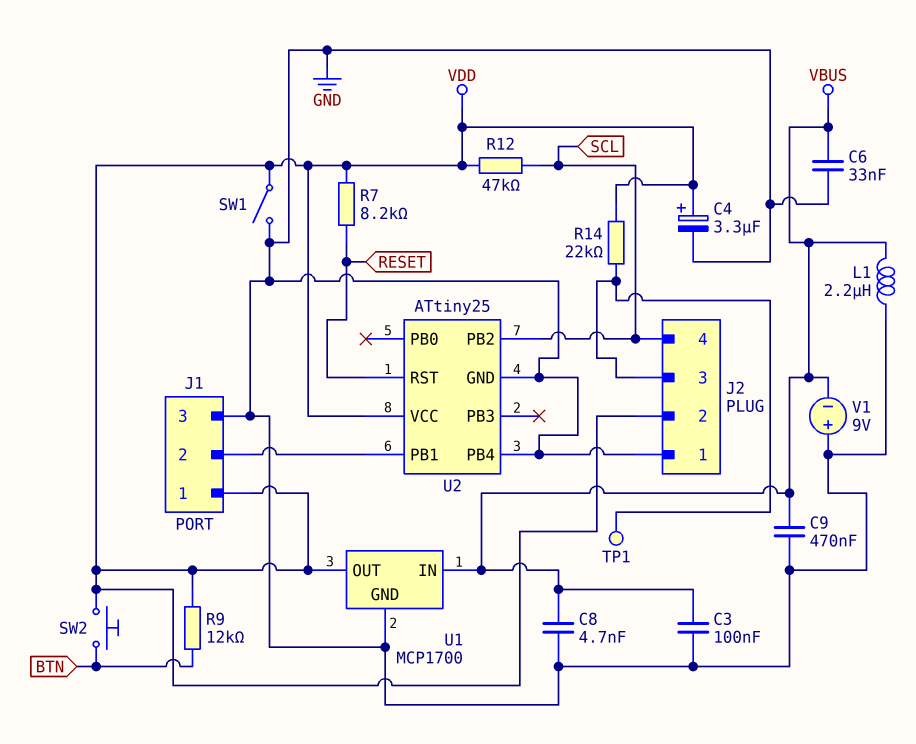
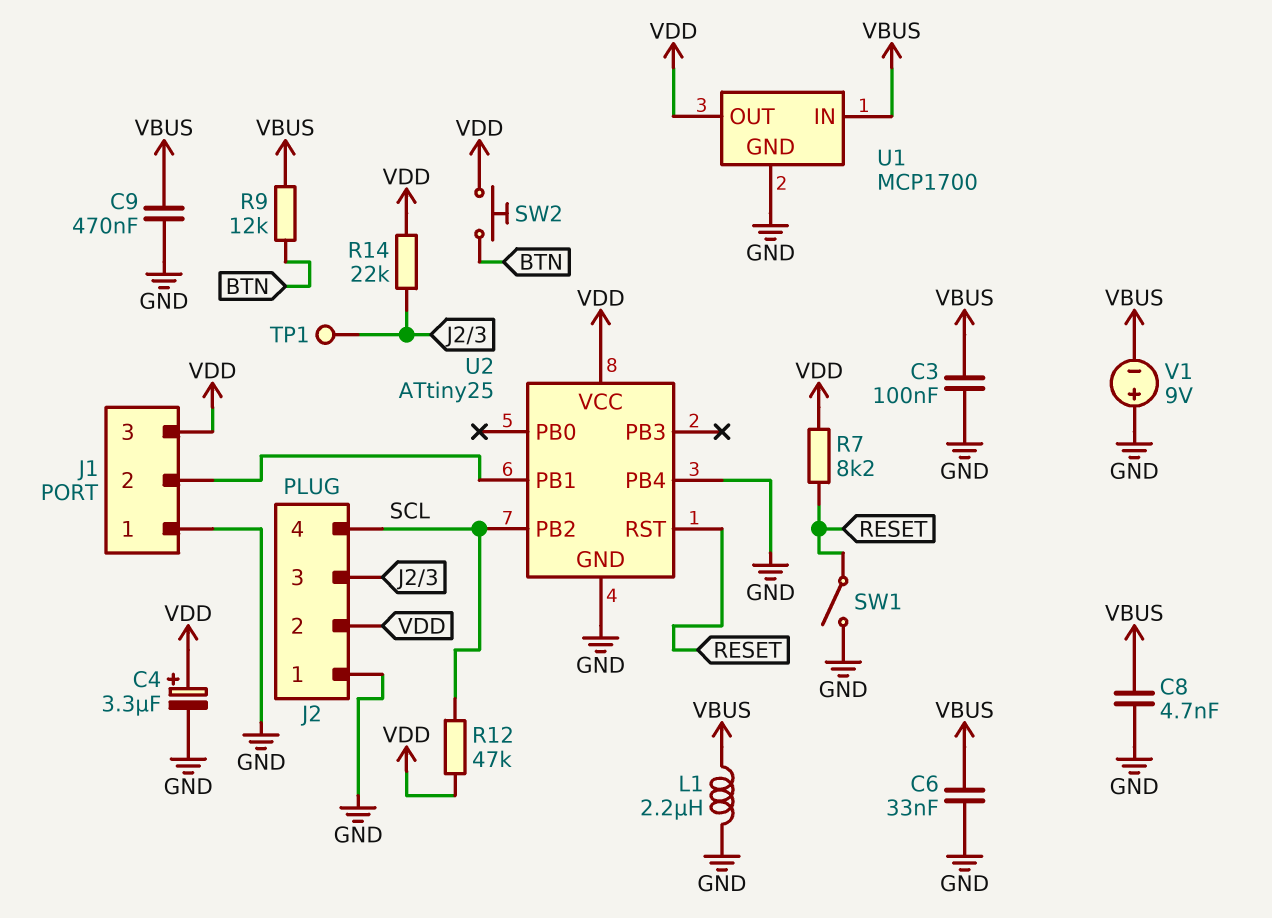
J1 pin 1: VDD -> GND
J1 pin 3: GND -> VDD
R9: 12k (BTN, VDD) -> 12k (BTN, VBUS)
SW1: switch (GND, VDD) -> switch (GND, RESET)

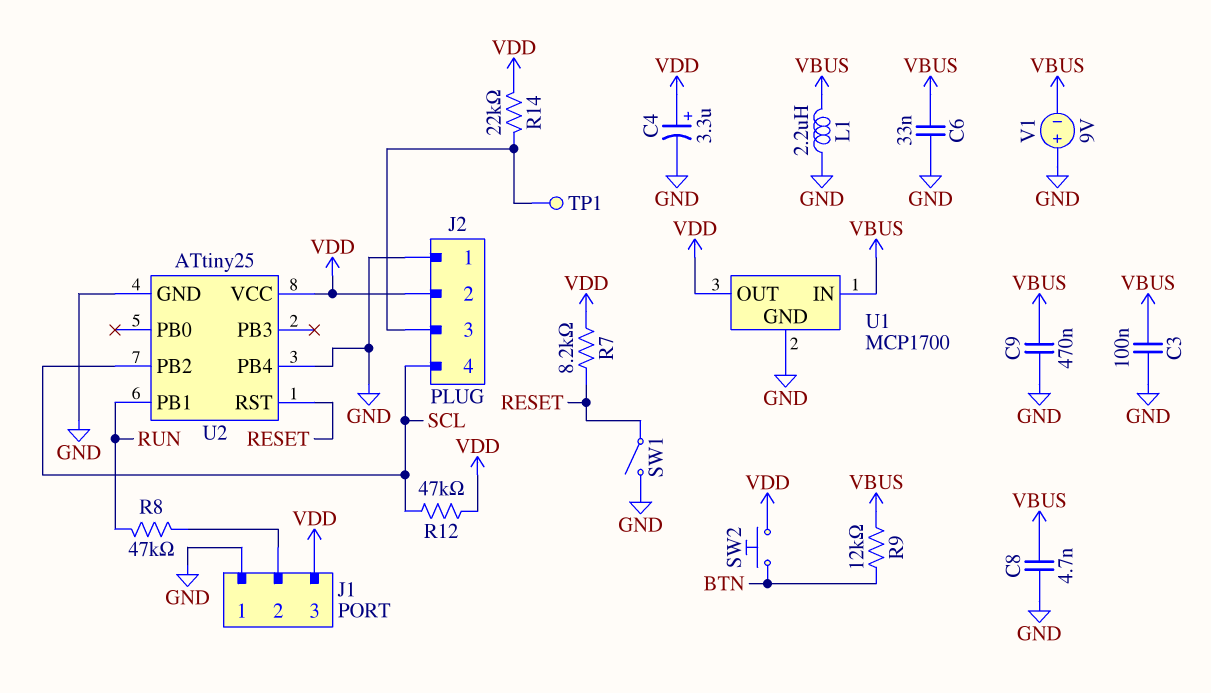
R8: none -> 47k (J1/2, RUN)
U2 pin PB1: J1/2 -> RUN

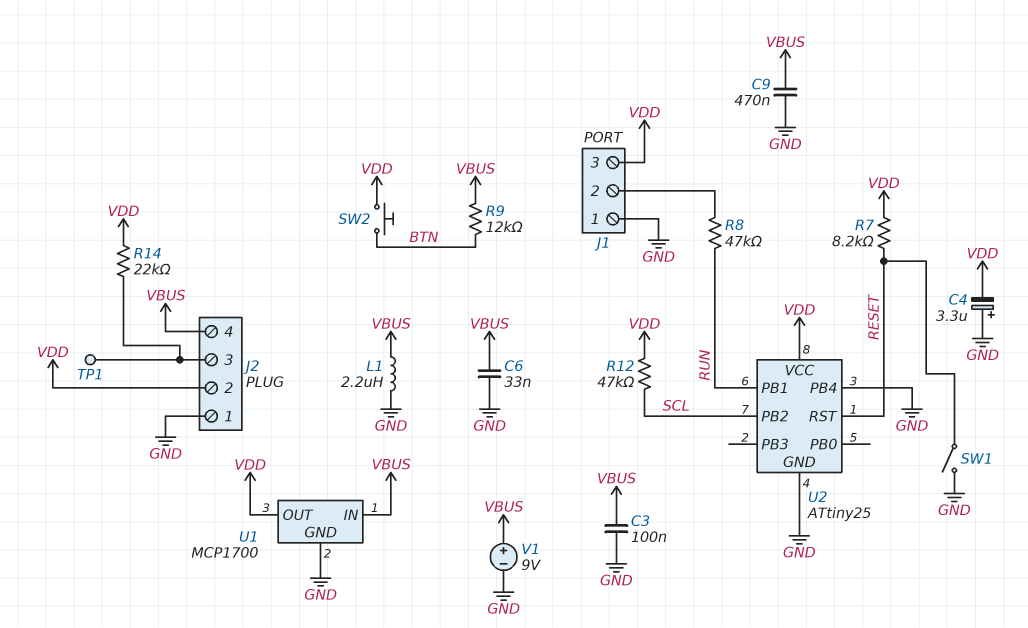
C4: 3.3uF (plus VDD, minus GND) -> 3.3uF (plus GND, minus VDD)
C8: 4.7nF (GND, VBUS) -> none
J2 pin 4: SCL -> VBUS
V1: 9V (plus GND, minus VBUS) -> 9V (plus VBUS, minus GND)

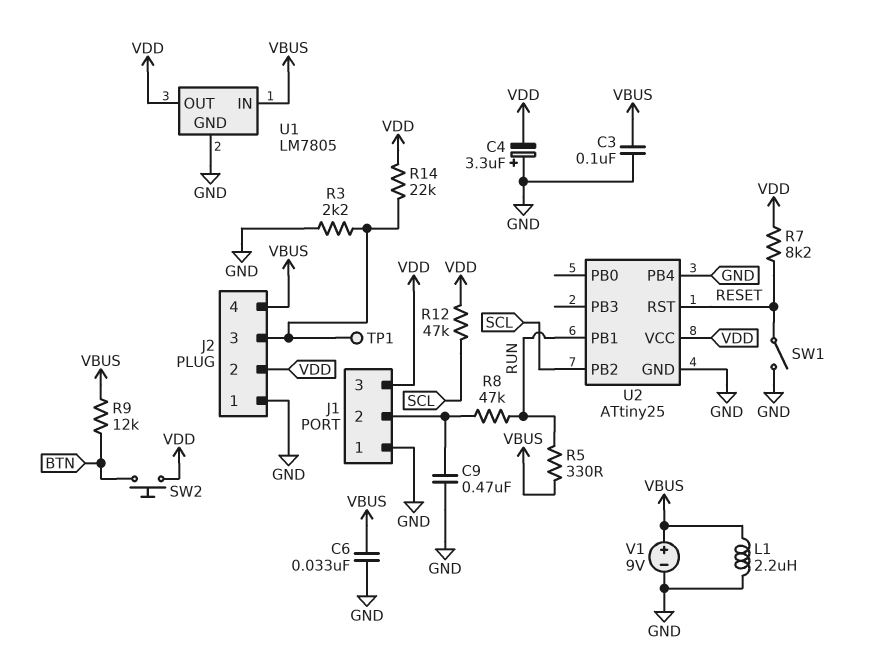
C9: 470nF (GND, VBUS) -> 470nF (GND, J1/2)
R3: none -> 2.2k (GND, J2/3)
R5: none -> 330 (RUN, VBUS)
U1: MCP1700 -> LM7805

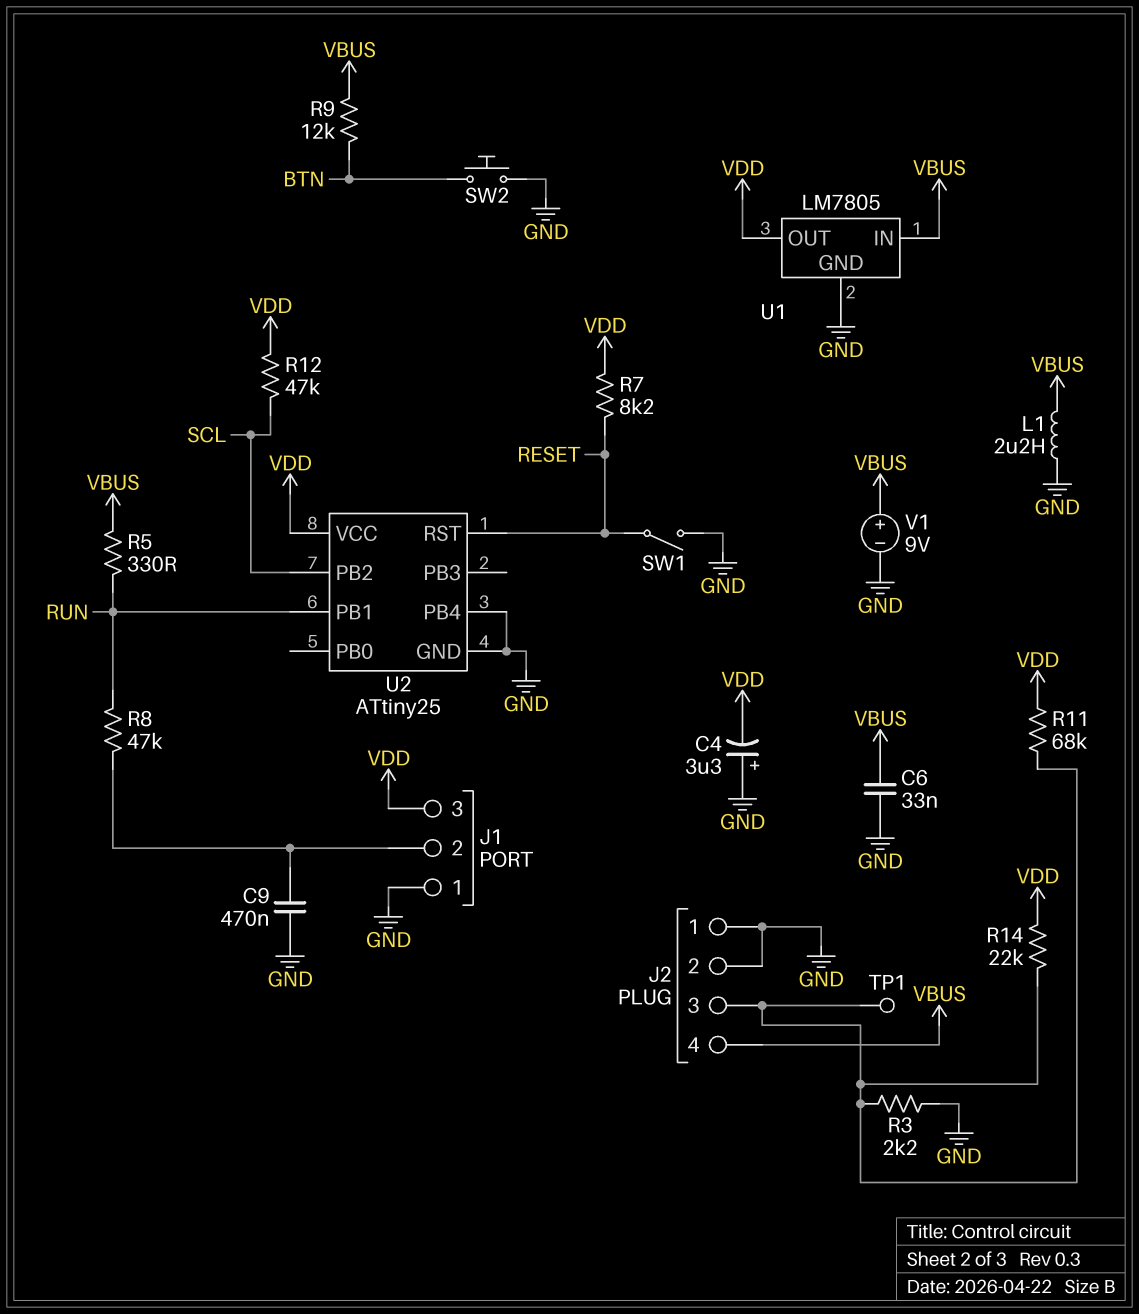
C3: 100nF (GND, VBUS) -> none
J2 pin 2: VDD -> GND
R11: none -> 68k (J2/3, VDD)
SW2: button (BTN, VDD) -> button (BTN, GND)

